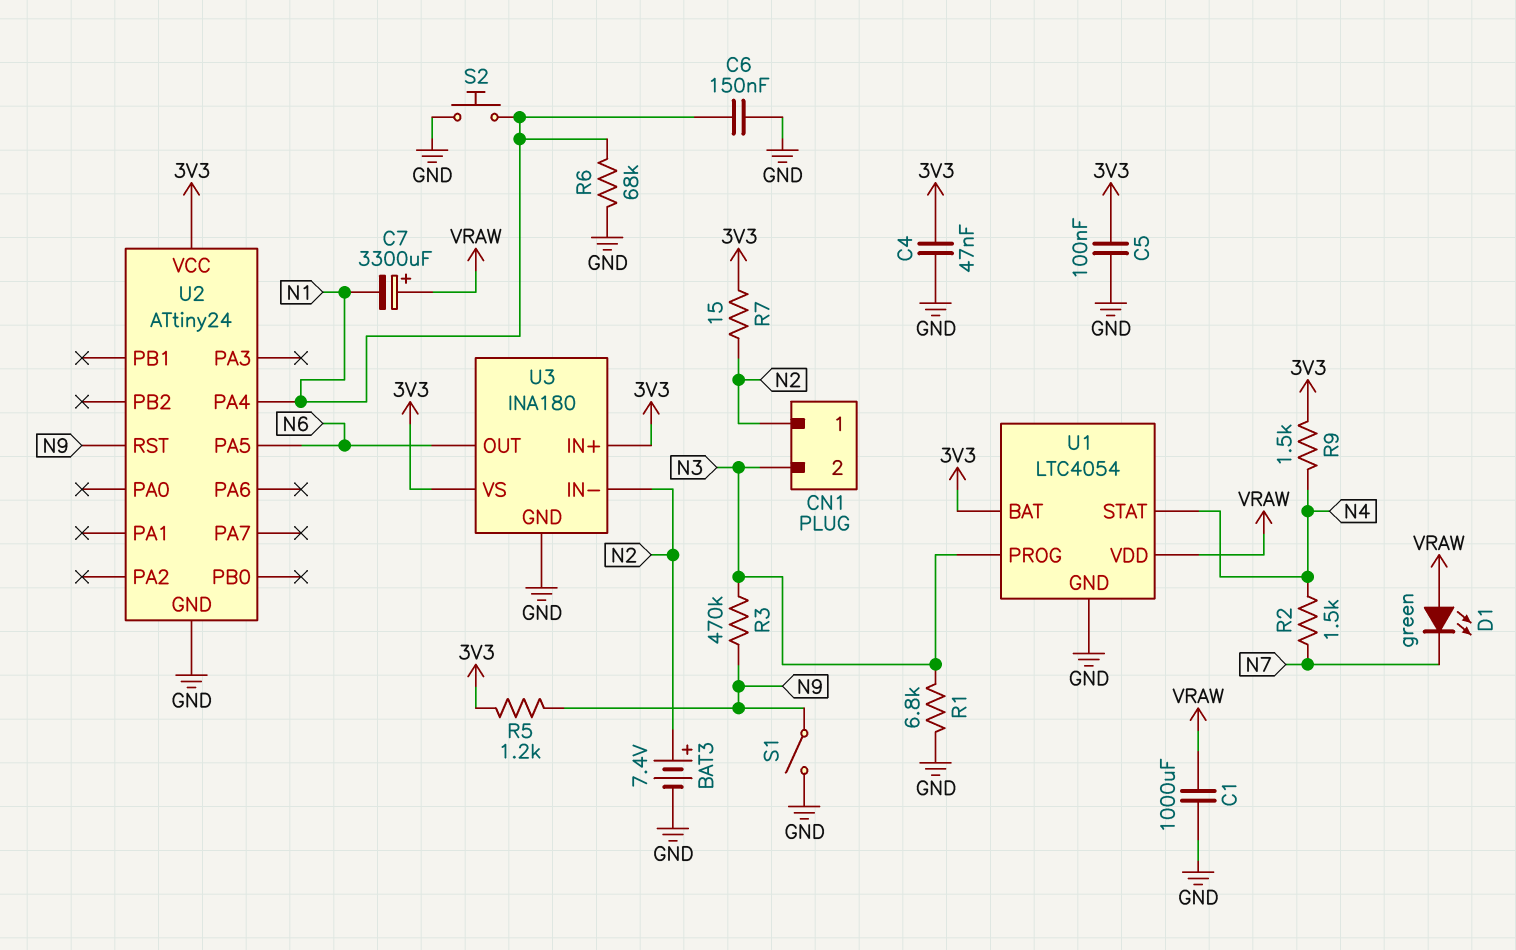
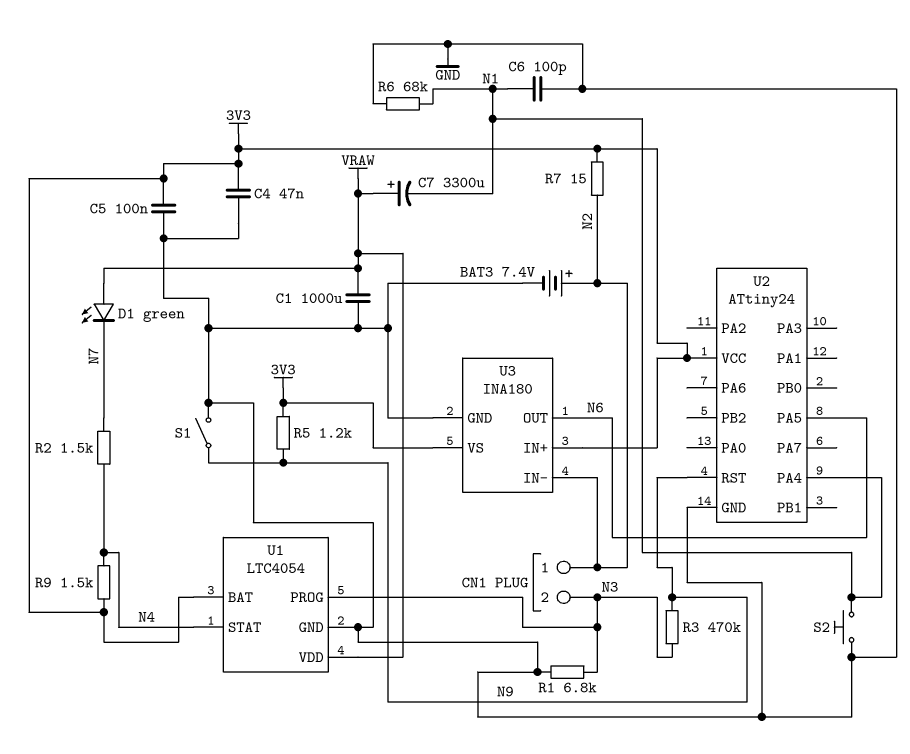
C6: 150nF (GND, N1) -> 100pF (GND, N1)

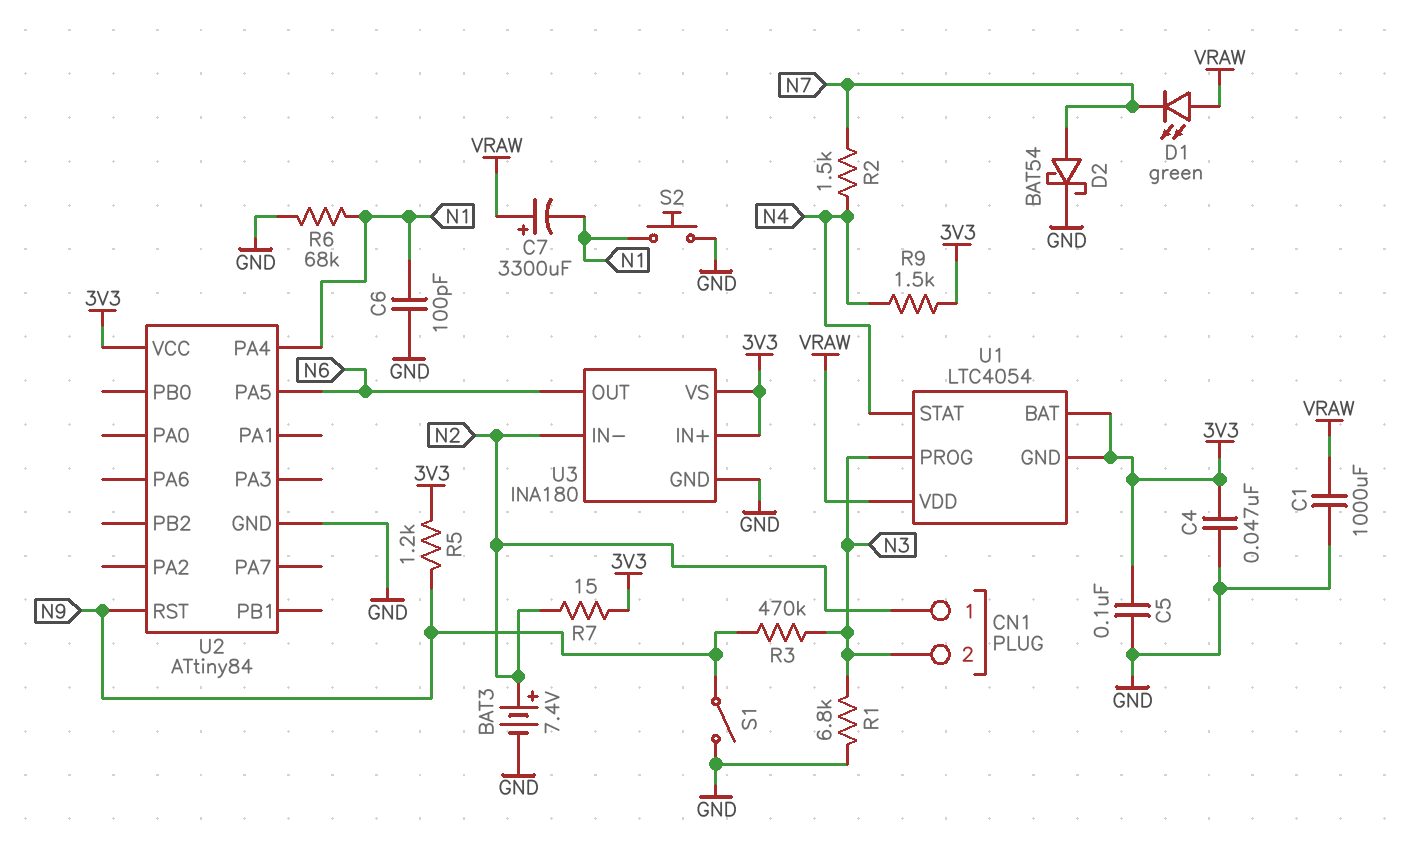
D2: none -> schottky BAT54 (A N7, K GND)
U1 pin GND: GND -> 3V3
U2: ATtiny24 -> ATtiny84

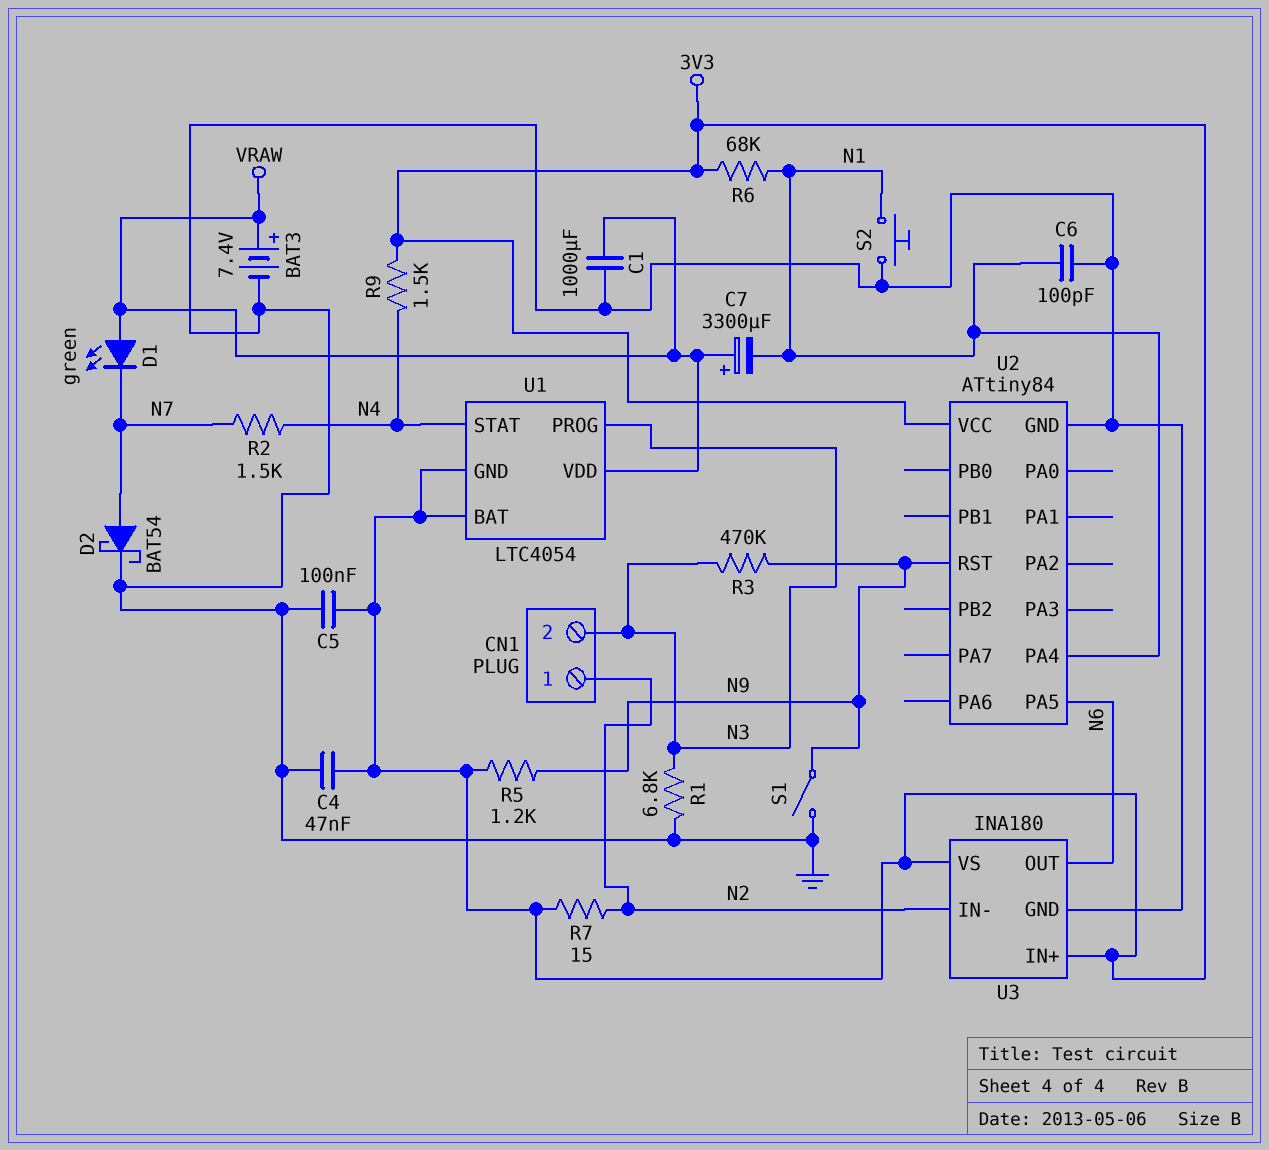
BAT3: 7.4V (plus N2, minus GND) -> 7.4V (plus VRAW, minus GND)
R6: 68k (GND, N1) -> 68k (3V3, N1)

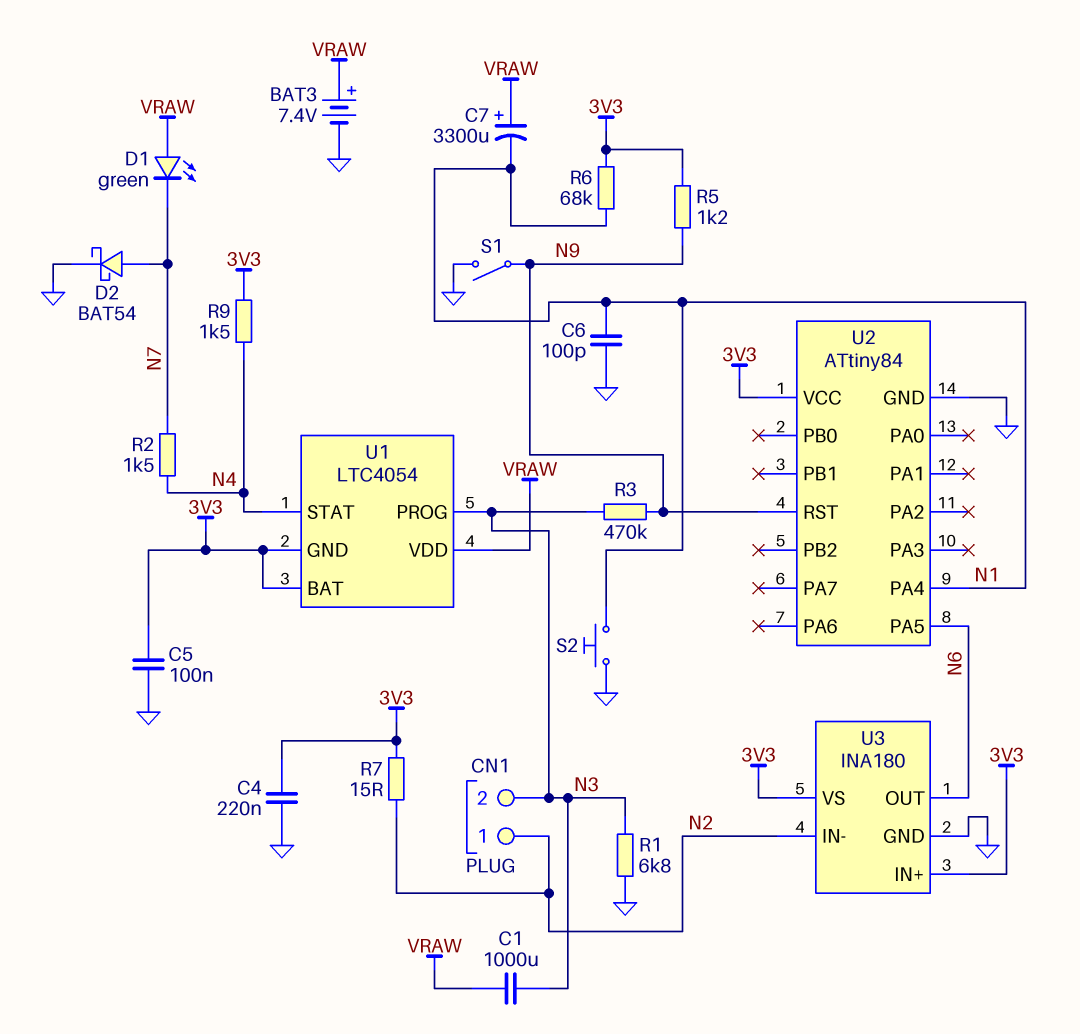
C1: 1000uF (GND, VRAW) -> 1000uF (N3, VRAW)
C4: 47nF (3V3, GND) -> 220nF (3V3, GND)

